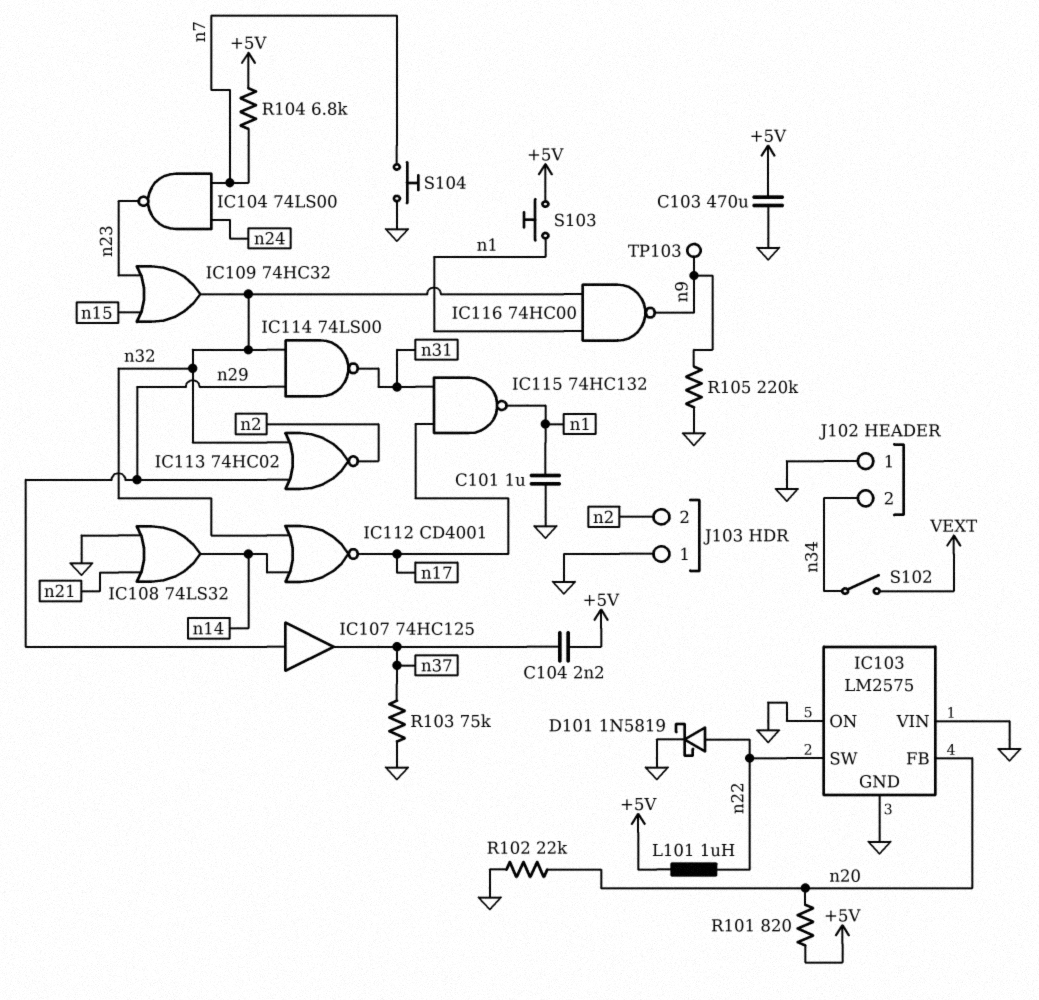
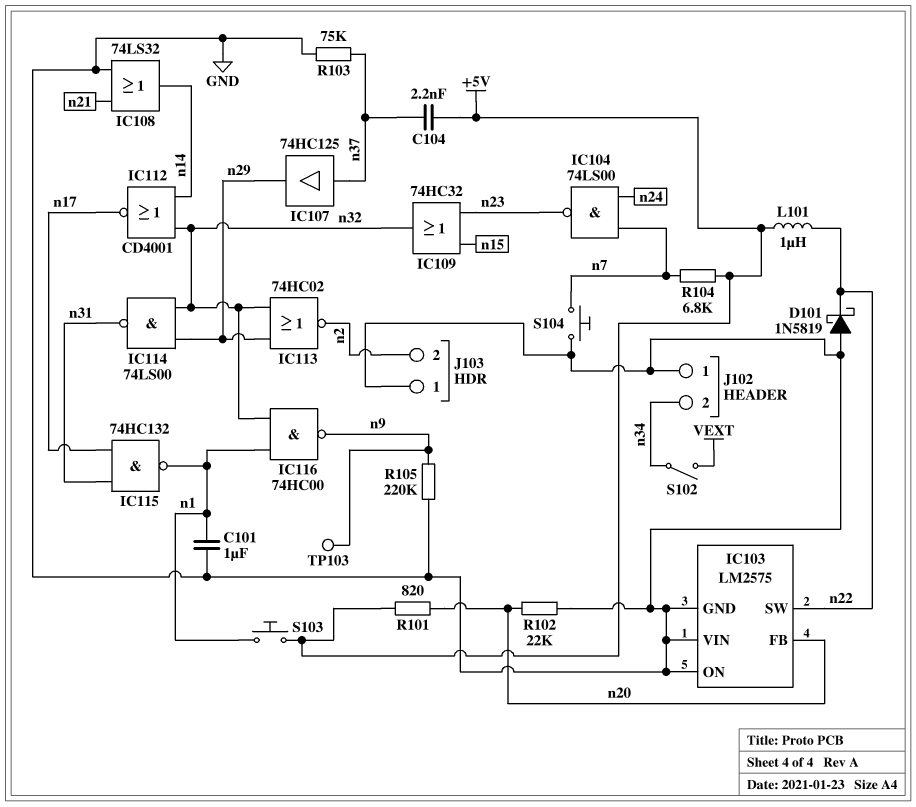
C103: 470uF (+5V, GND) -> none
D101: schottky 1N5819 (A n22, K GND) -> schottky 1N5819 (A GND, K n22)
IC107: buffer 74HC125 (in n29, out n37) -> buffer 74HC125 (in n37, out n29)

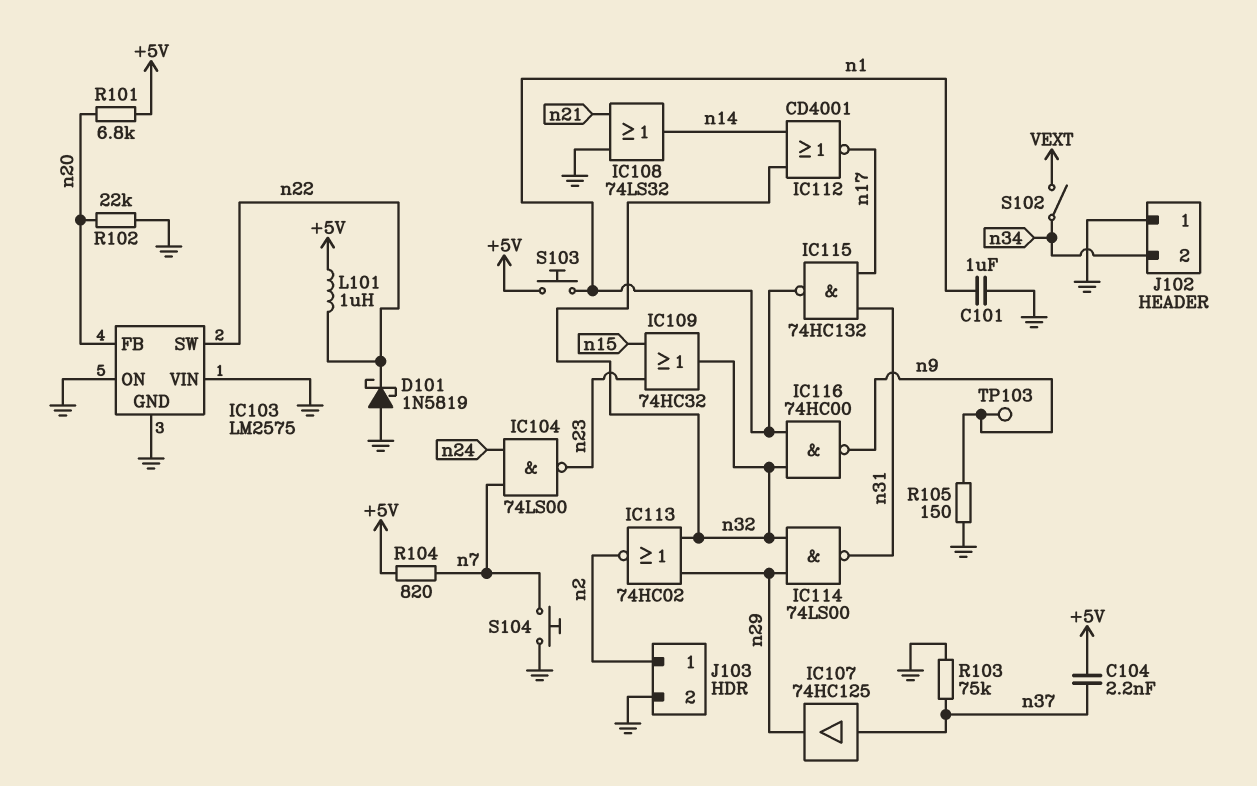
J103 pin 1: GND -> n2
J103 pin 2: n2 -> GND
R101: 820 (+5V, n20) -> 6.8k (+5V, n20)
R104: 6.8k (+5V, n7) -> 820 (+5V, n7)
R105: 220k (GND, n9) -> 150 (GND, n9)

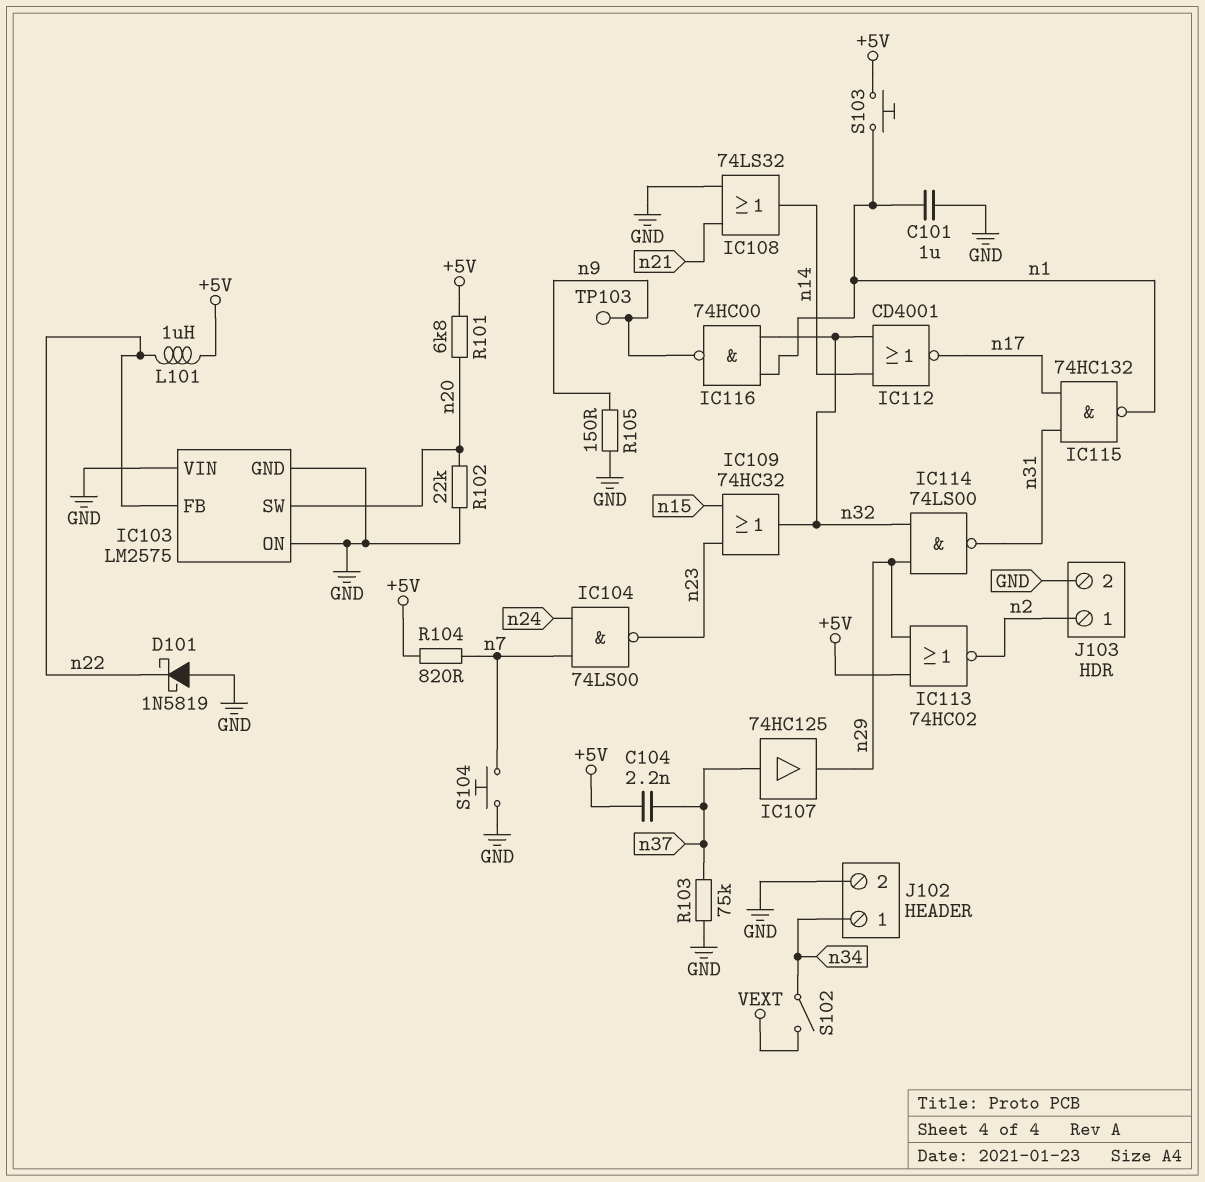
IC103 pin FB: n20 -> n22
IC103 pin SW: n22 -> n20
IC113: NOR 74HC02 (in n29, in n32, out n2) -> NOR 74HC02 (in +5V, in n29, out n2)
J102 pin 1: GND -> n34
J102 pin 2: n34 -> GND

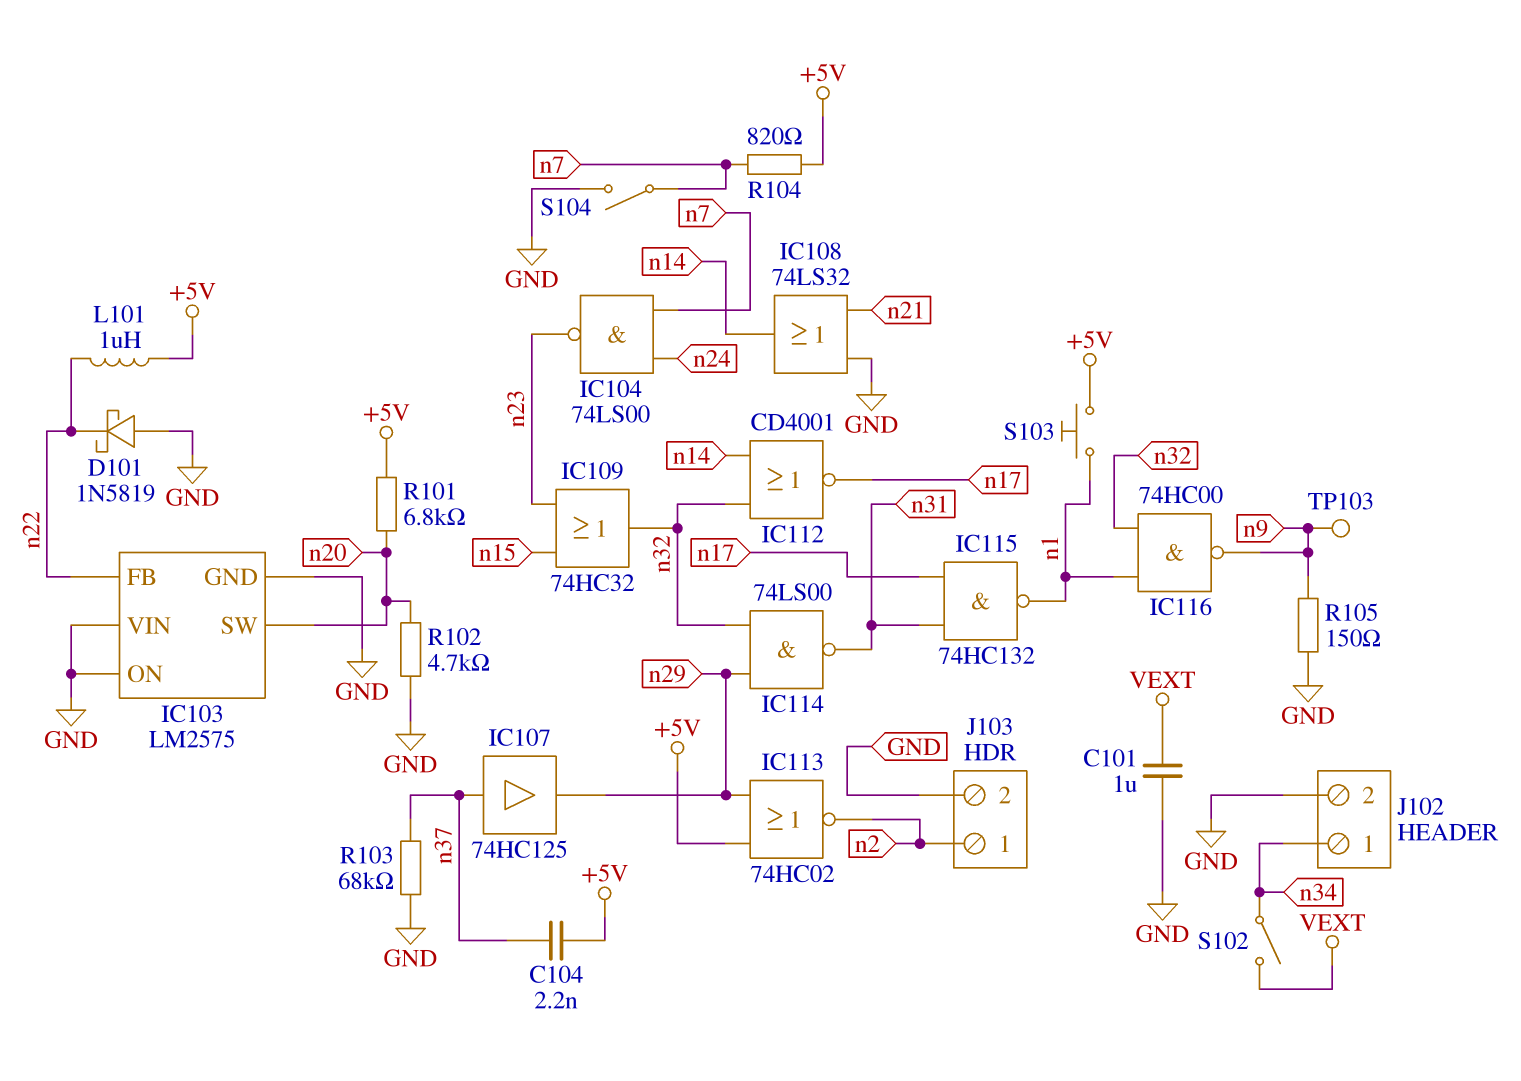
C101: 1uF (GND, n1) -> 1uF (GND, VEXT)
R102: 22k (GND, n20) -> 4.7k (GND, n20)
R103: 75k (GND, n37) -> 68k (GND, n37)
S104: button (GND, n7) -> switch (GND, n7)

